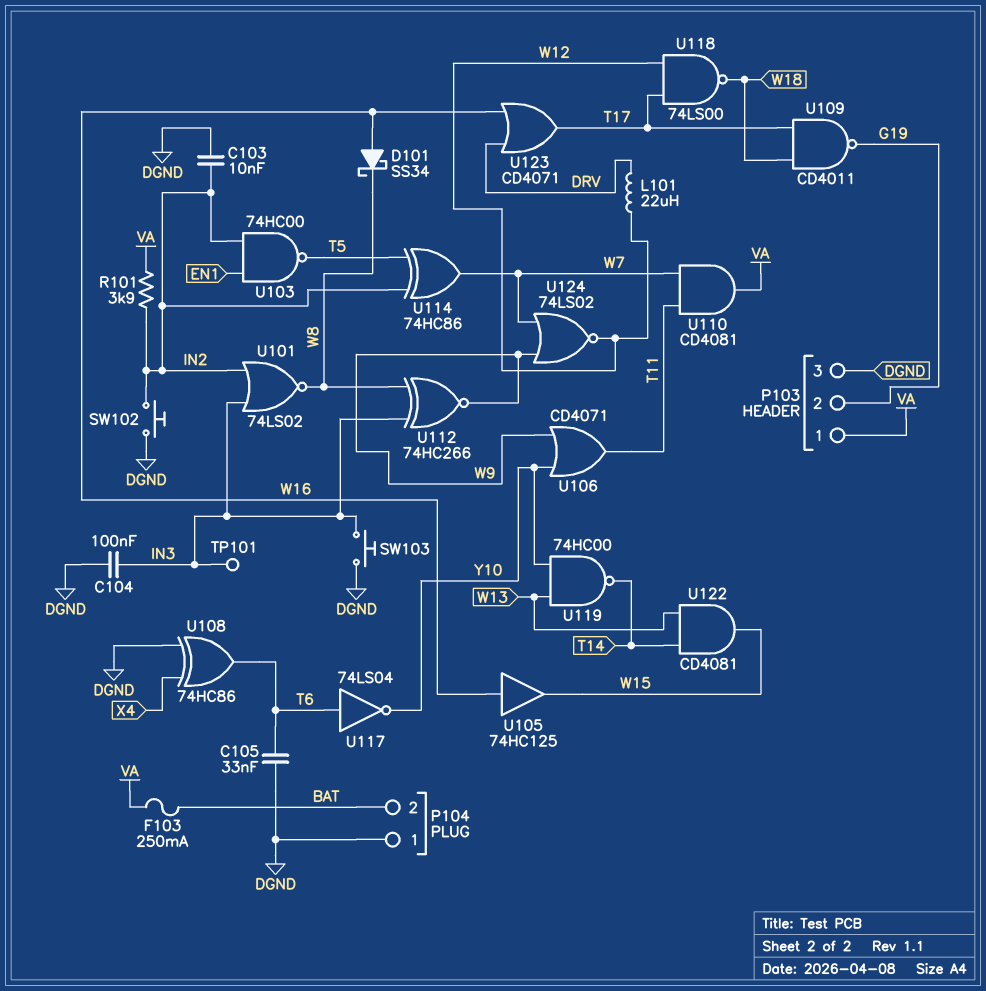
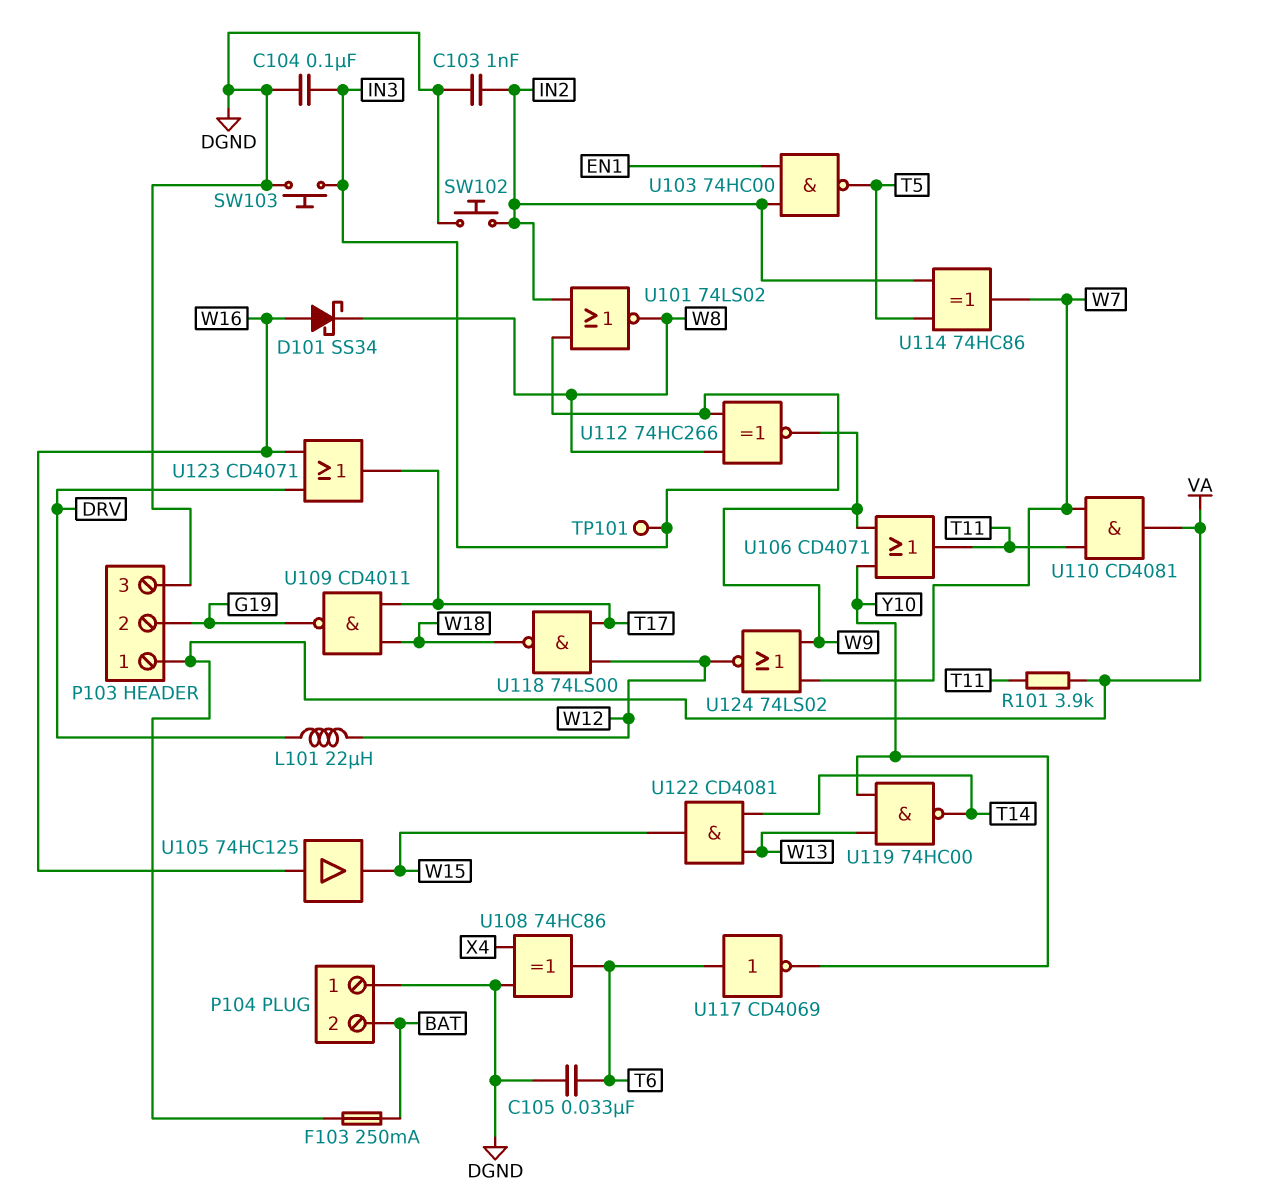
C103: 10nF (DGND, IN2) -> 1nF (DGND, IN2)
R101: 3.9k (IN2, VA) -> 3.9k (T11, VA)
U117: NOT 74LS04 (in T6, out Y10) -> NOT CD4069 (in T6, out Y10)

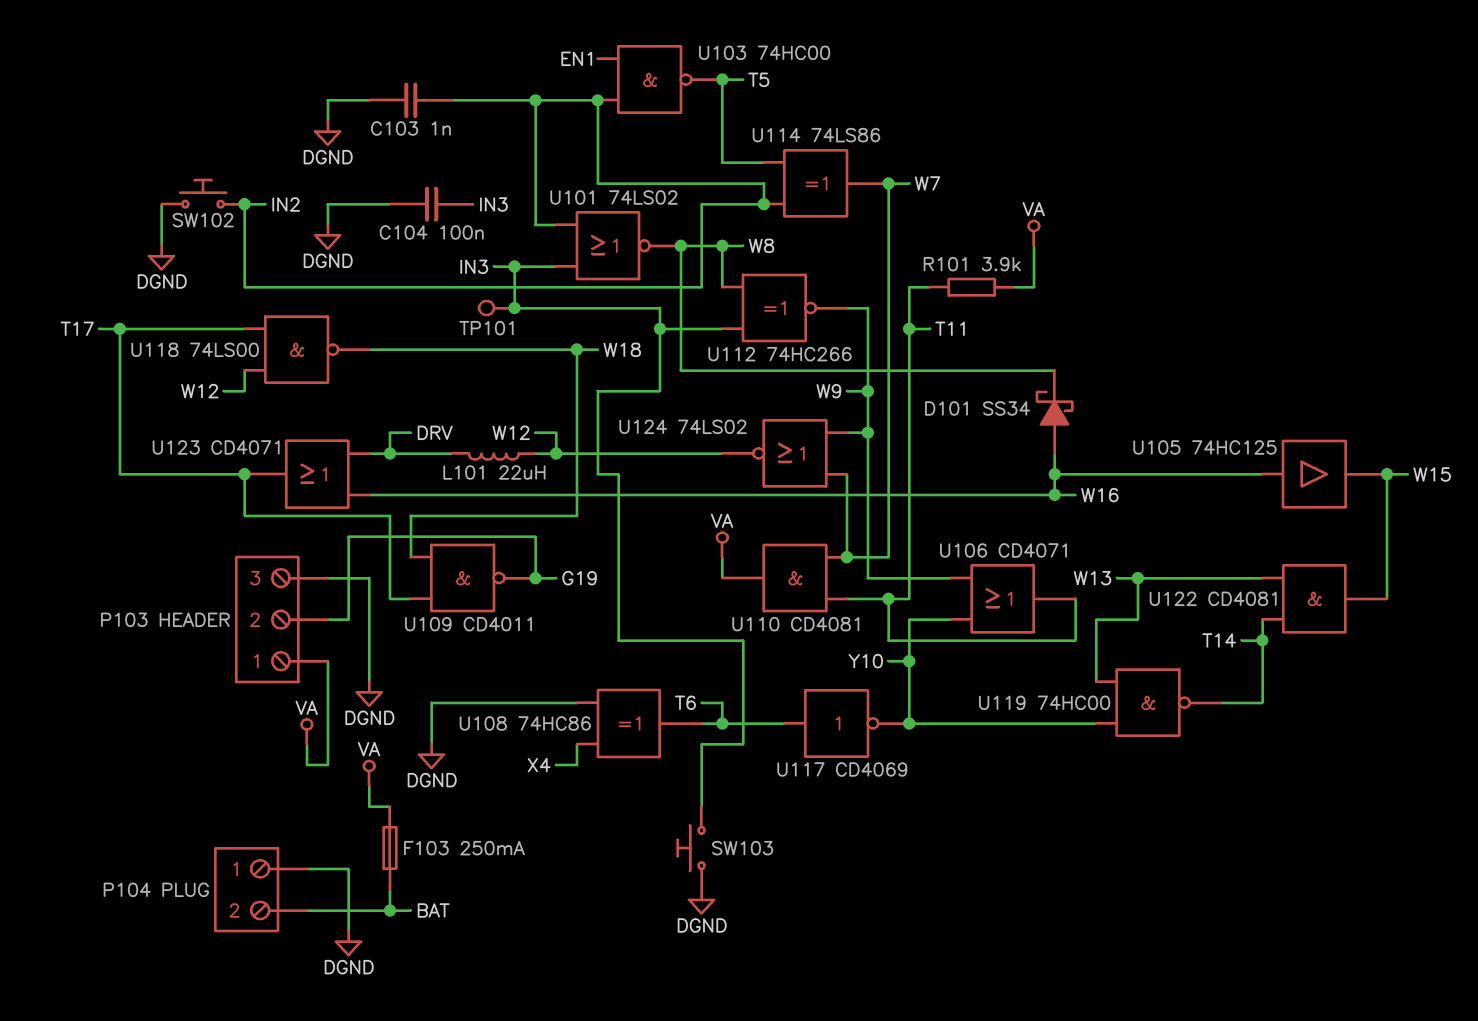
C105: 33nF (DGND, T6) -> none
U114: XOR 74HC86 (in IN2, in T5, out W7) -> XOR 74LS86 (in IN2, in T5, out W7)

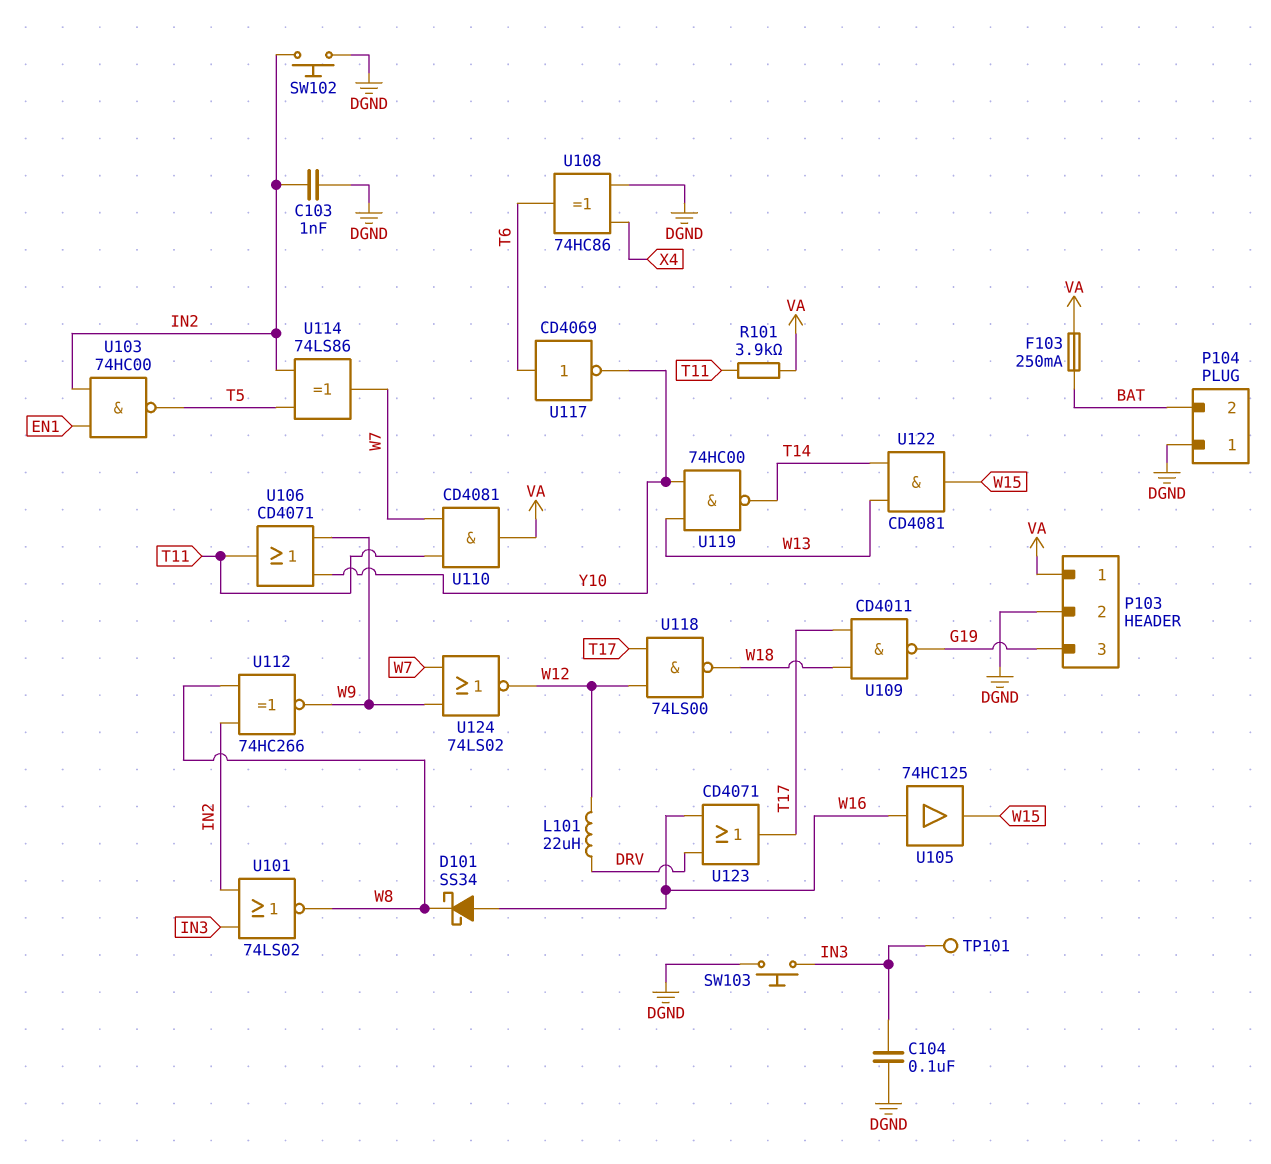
P103 pin 2: G19 -> DGND
P103 pin 3: DGND -> G19
U112: XNOR 74HC266 (in IN3, in W8, out W9) -> XNOR 74HC266 (in IN2, in W8, out W9)

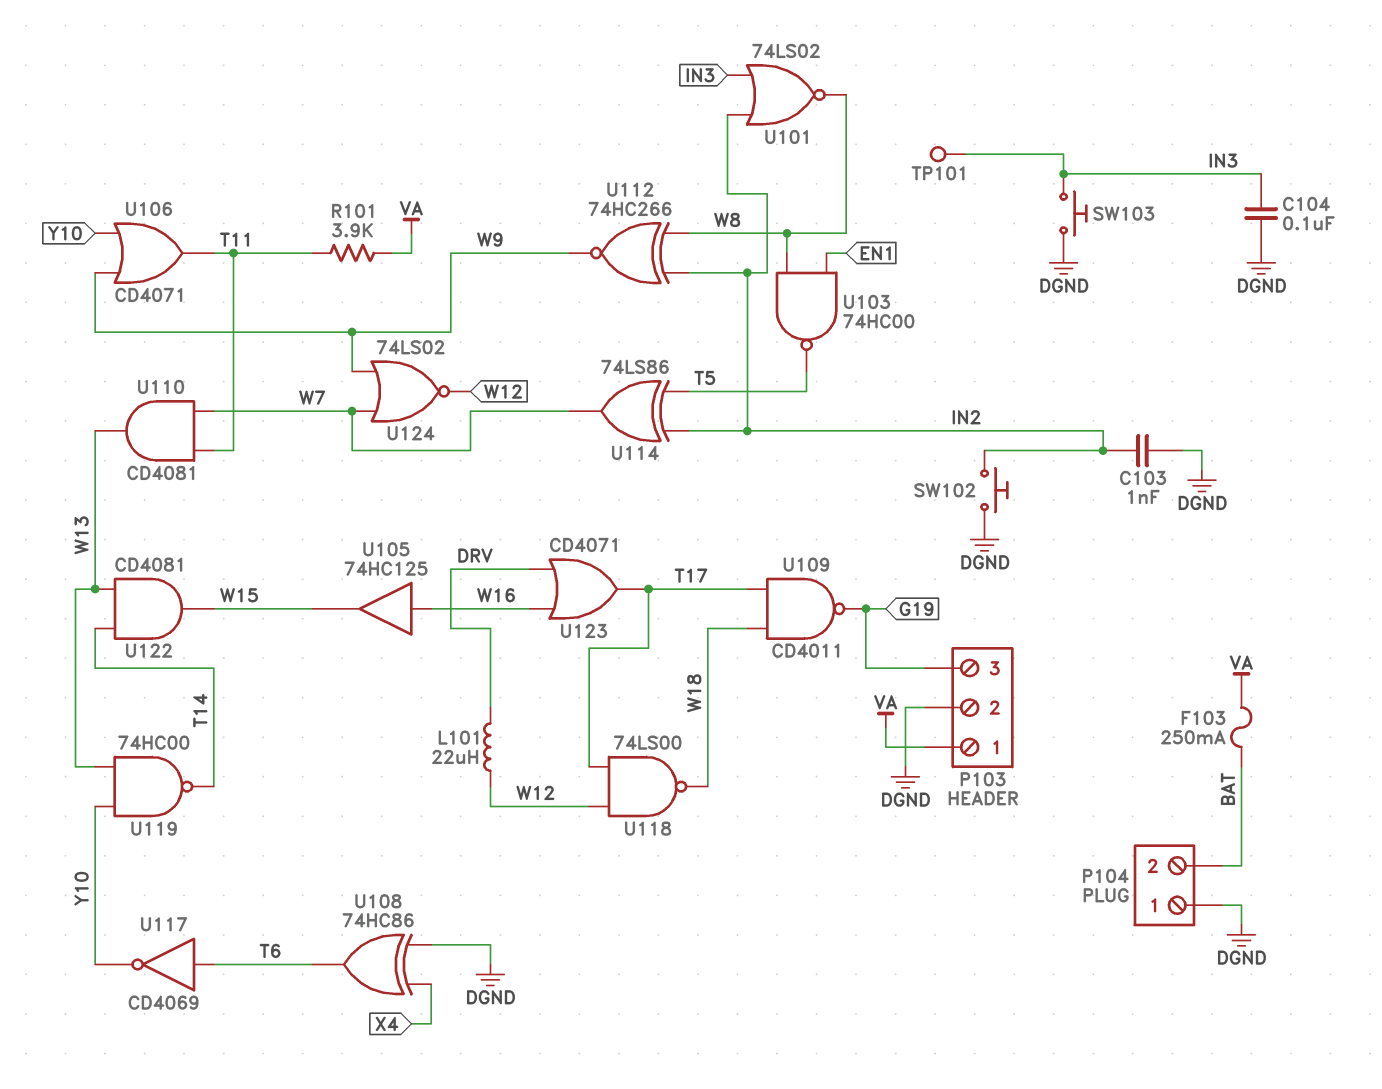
D101: schottky SS34 (A W16, K W8) -> none
U103: NAND 74HC00 (in EN1, in IN2, out T5) -> NAND 74HC00 (in EN1, in W8, out T5)
U110: AND CD4081 (in T11, in W7, out VA) -> AND CD4081 (in T11, in W7, out W13)

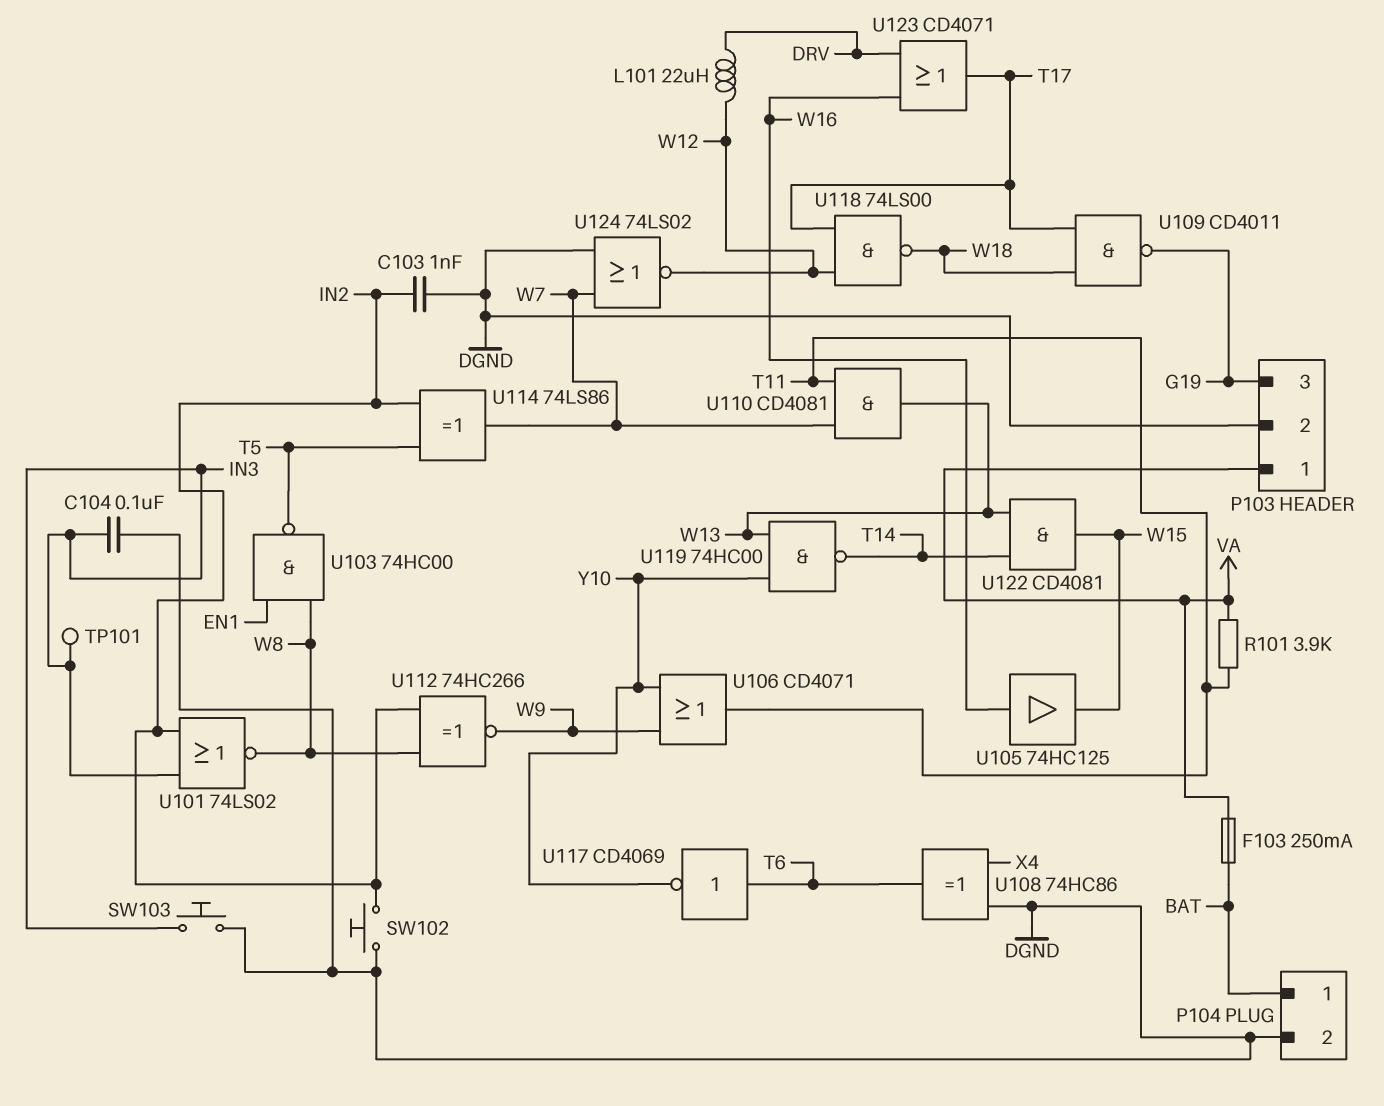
P104 pin 1: DGND -> BAT
P104 pin 2: BAT -> DGND
U124: NOR 74LS02 (in W7, in W9, out W12) -> NOR 74LS02 (in DGND, in W7, out W12)

